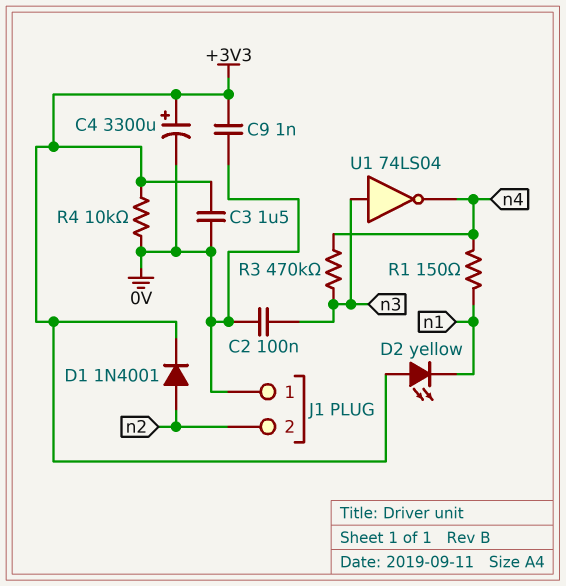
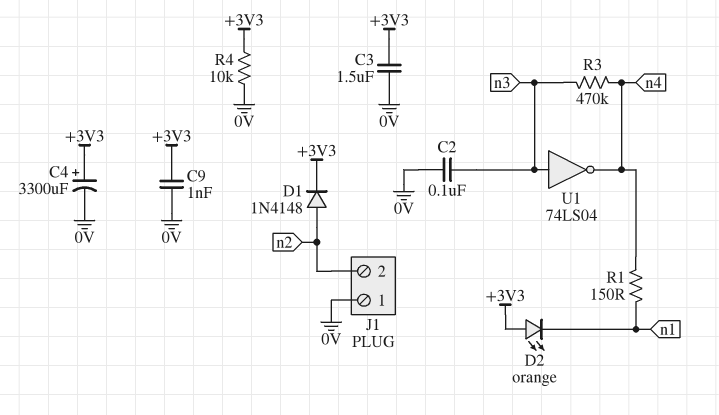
D1: diode 1N4001 (A n2, K +3V3) -> diode 1N4148 (A n2, K +3V3)
D2: LED yellow (A +3V3, K n1) -> LED orange (A +3V3, K n1)

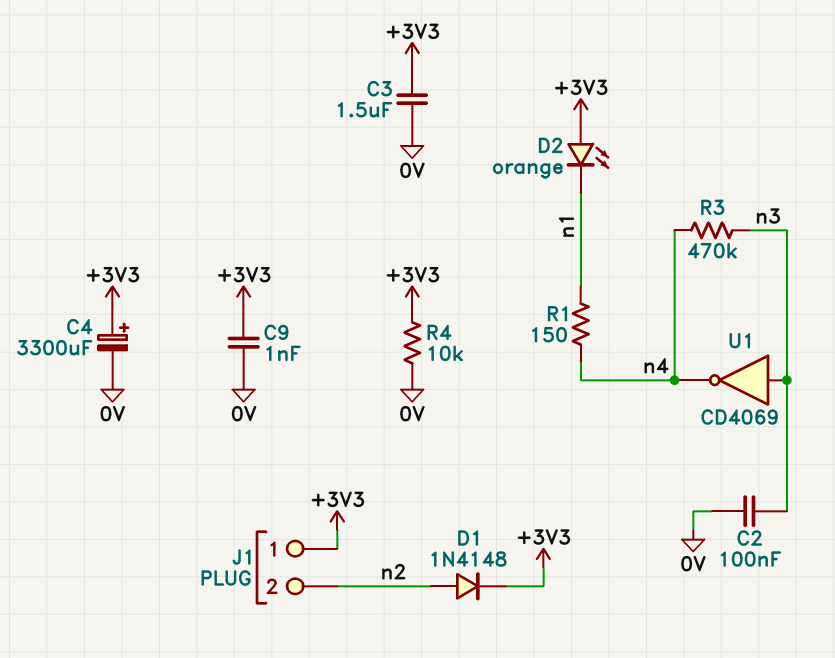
J1 pin 1: 0V -> +3V3
U1: NOT 74LS04 (in n3, out n4) -> NOT CD4069 (in n3, out n4)

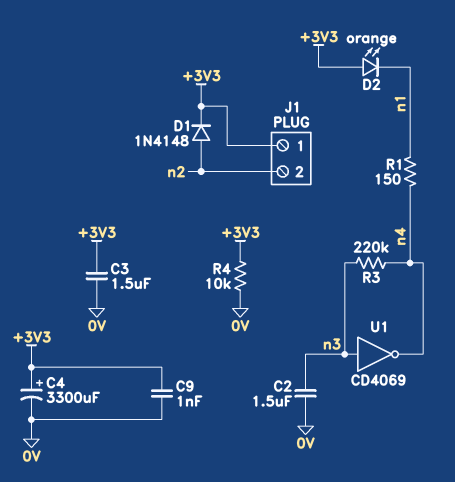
C2: 100nF (0V, n3) -> 1.5uF (0V, n3)
R3: 470k (n3, n4) -> 220k (n3, n4)

